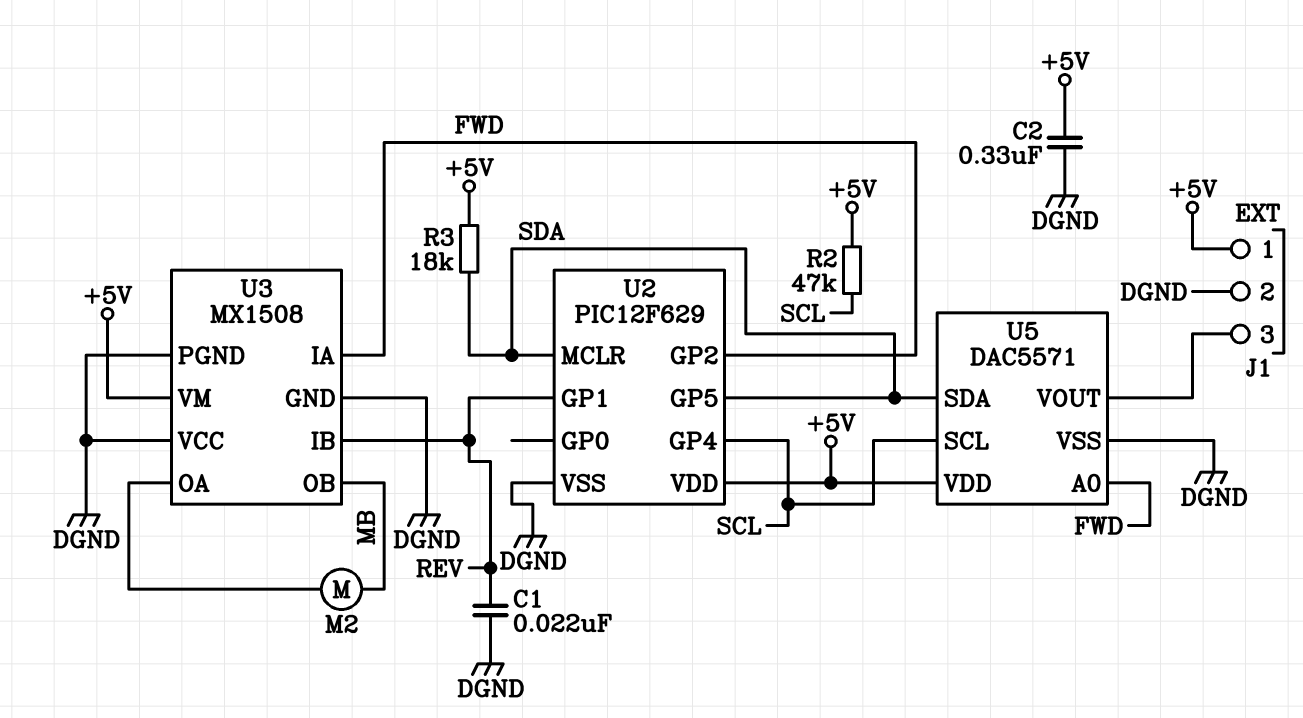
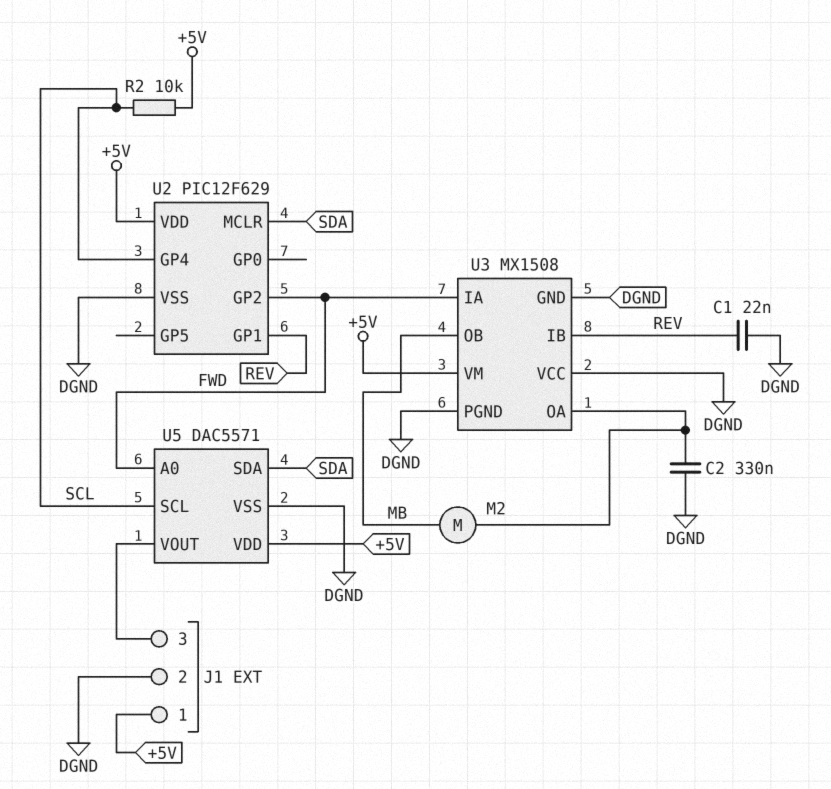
C2: 330nF (+5V, DGND) -> 330nF (DGND, U3/OA)
R2: 47k (+5V, SCL) -> 10k (+5V, SCL)
R3: 18k (+5V, SDA) -> none
U2 pin GP5: SDA -> none

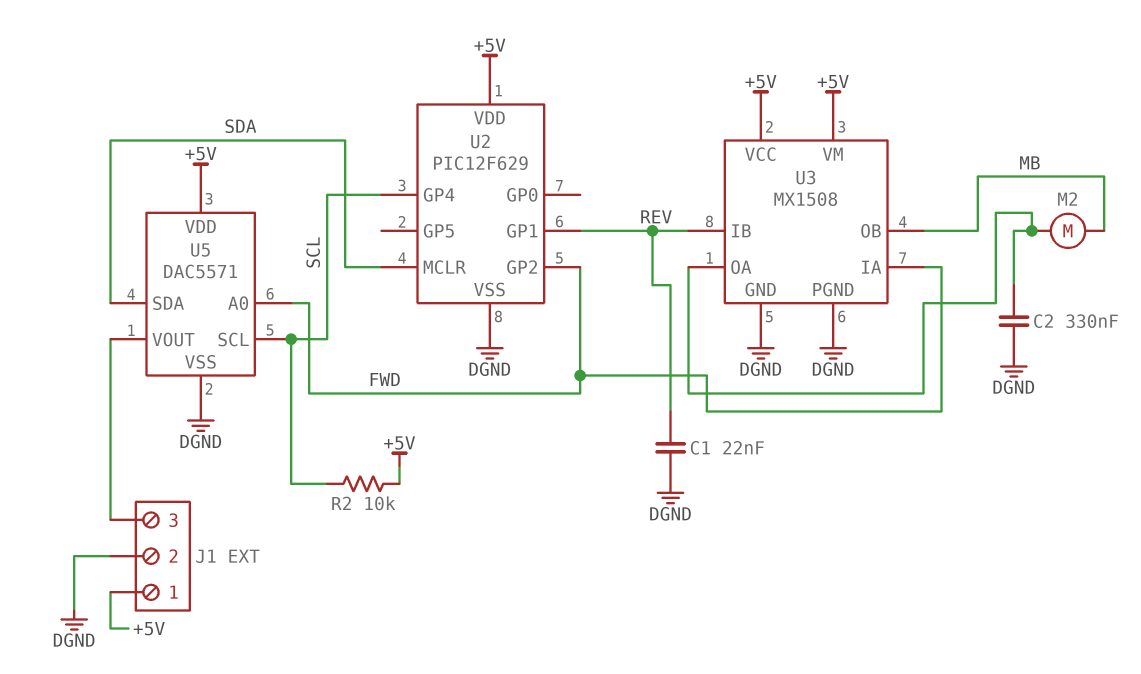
U3 pin VCC: DGND -> +5V

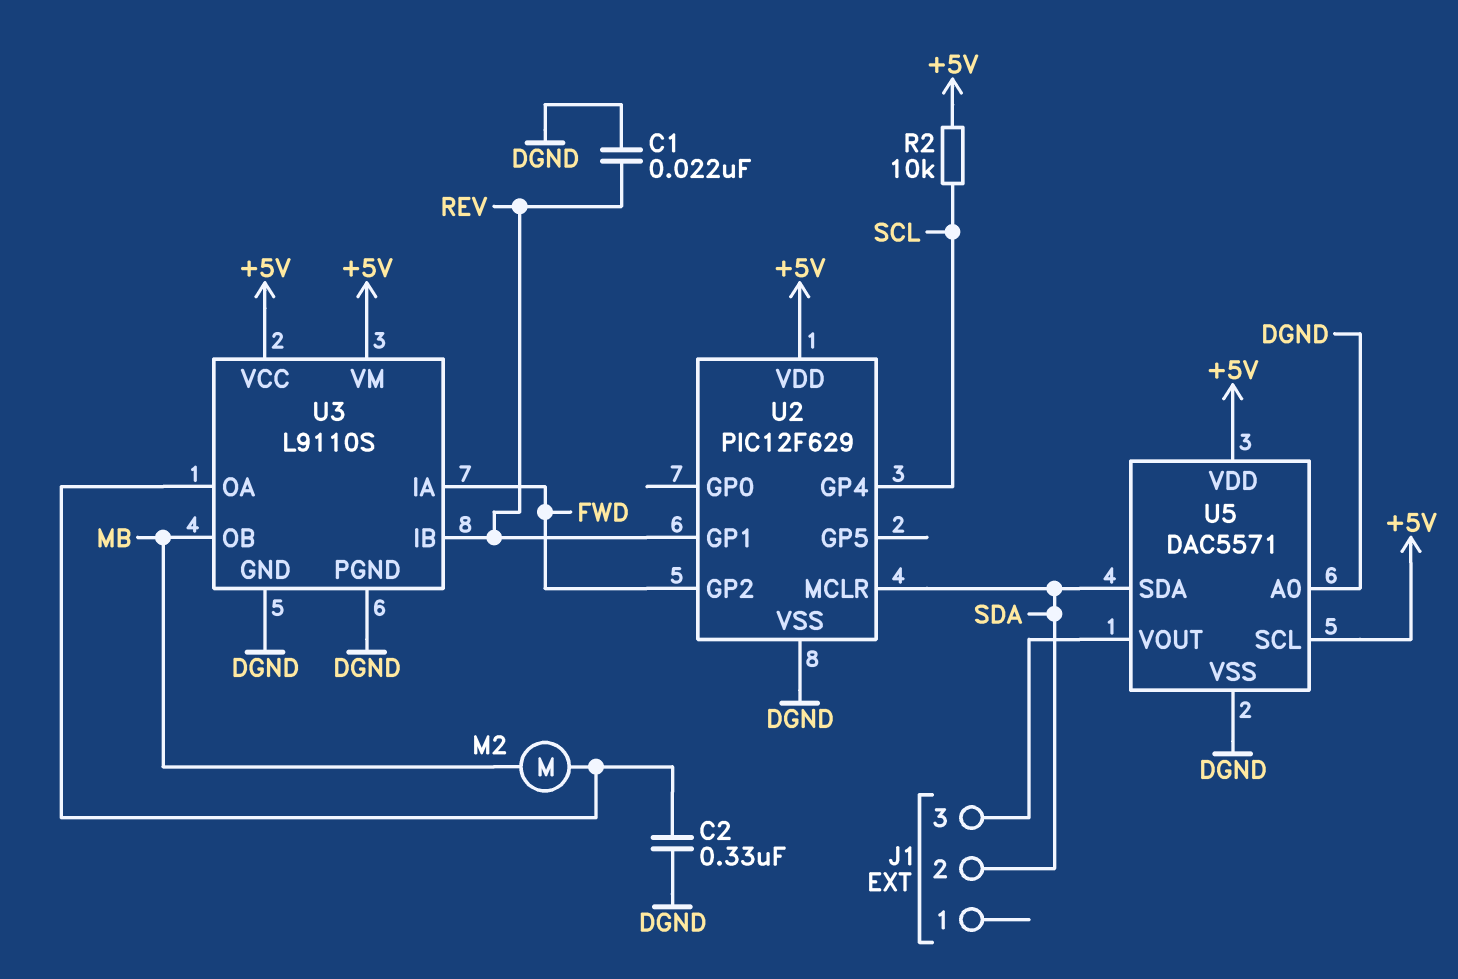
J1 pin 1: +5V -> none
J1 pin 2: DGND -> SDA
U3: MX1508 -> L9110S
U5 pin A0: FWD -> DGND
U5 pin SCL: SCL -> +5V

